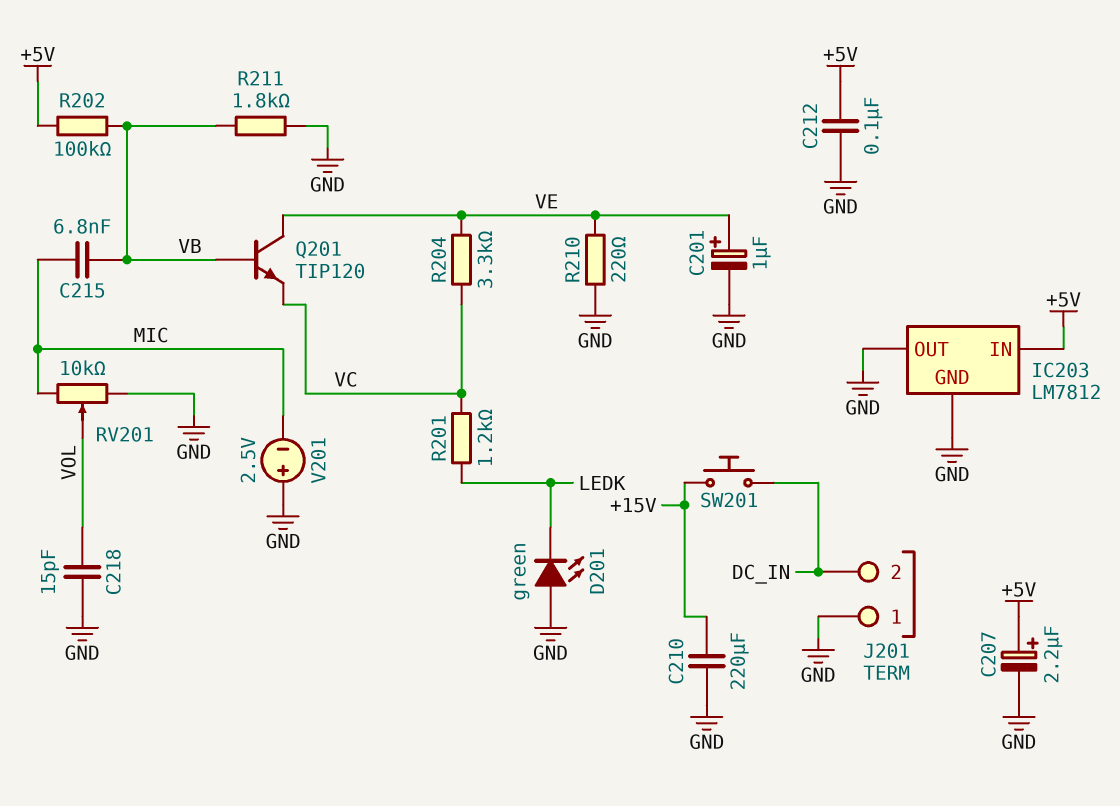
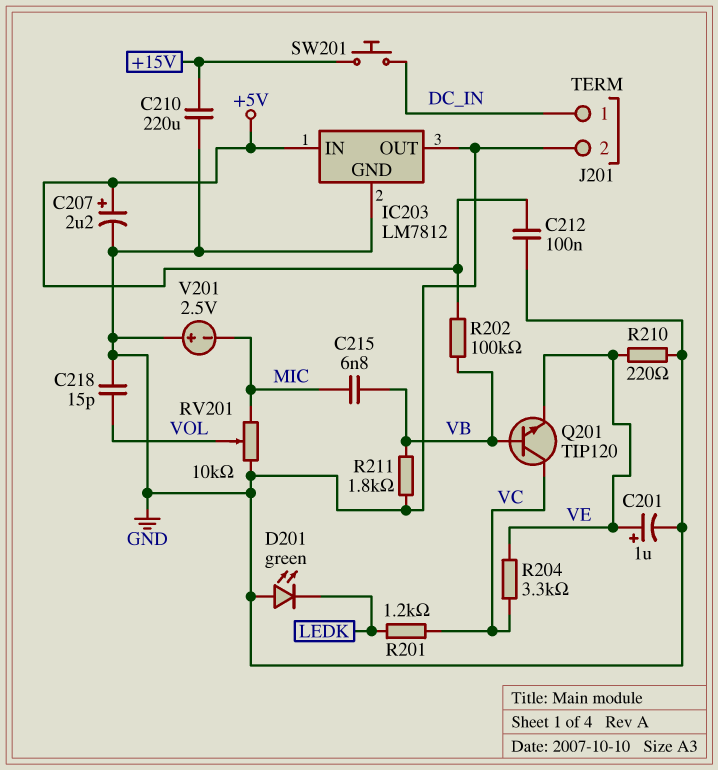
J201 pin 1: GND -> DC_IN
J201 pin 2: DC_IN -> GND
Q201: NPN TIP120 (B VB, C VE, E VC) -> NPN TIP120 (B VB, C VC, E VE)

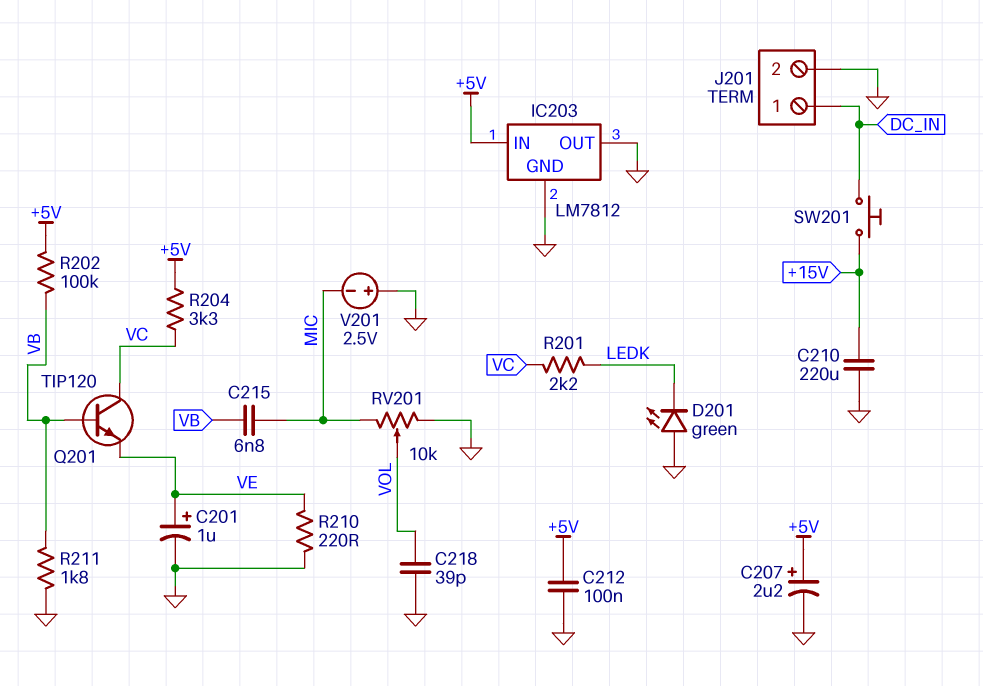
C218: 15pF (GND, VOL) -> 39pF (GND, VOL)
R201: 1.2k (LEDK, VC) -> 2.2k (LEDK, VC)
R204: 3.3k (VC, VE) -> 3.3k (+5V, VC)

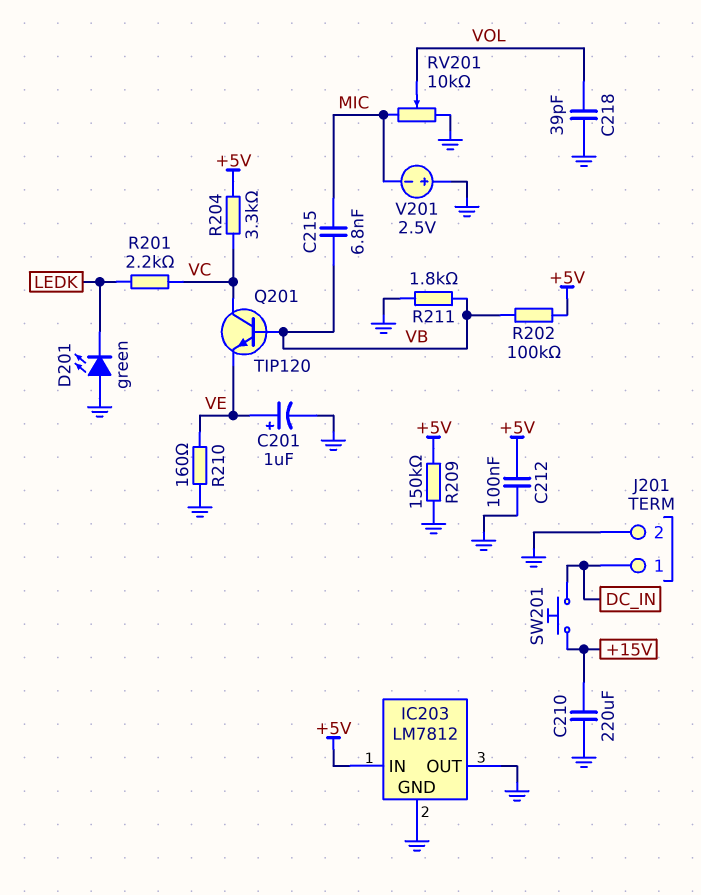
C207: 2.2uF (plus +5V, minus GND) -> none
R209: none -> 150k (+5V, GND)
R210: 220 (GND, VE) -> 160 (GND, VE)

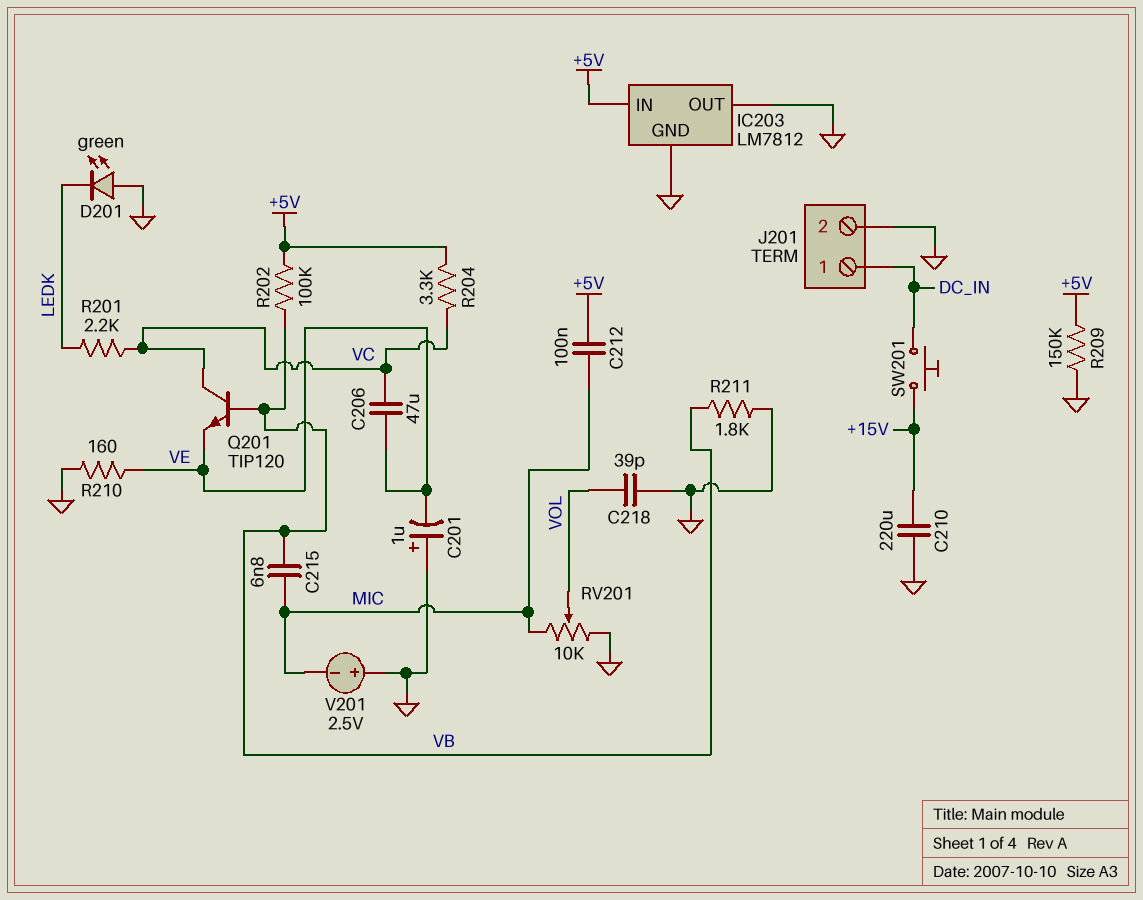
C201: 1uF (plus VE, minus GND) -> 1uF (plus GND, minus VE)
C206: none -> 47uF (VC, VE)
C212: 100nF (+5V, GND) -> 100nF (+5V, MIC)

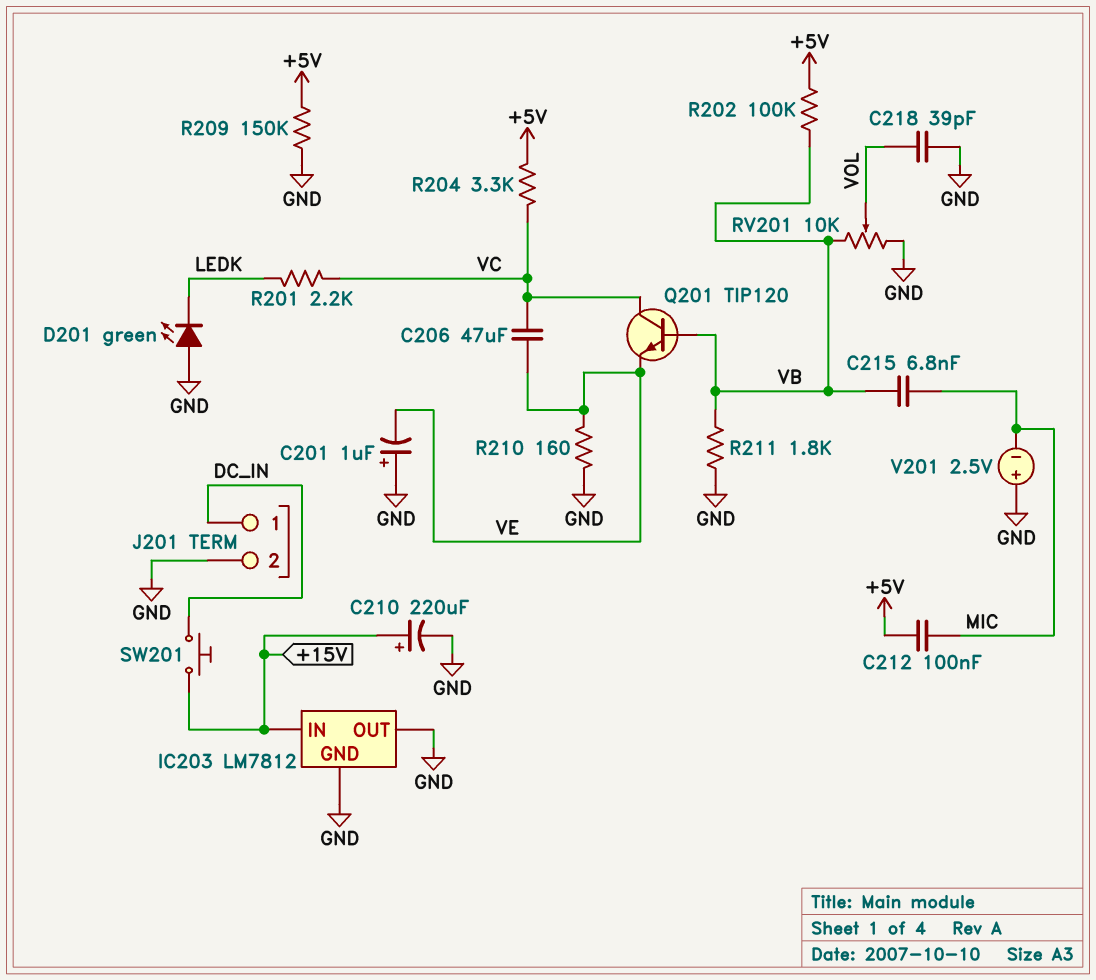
C210: 220uF (+15V, GND) -> 220uF (plus +15V, minus GND)
IC203 pin IN: +5V -> +15V
RV201: 10k (GND, MIC, wiper VOL) -> 10k (GND, VB, wiper VOL)

